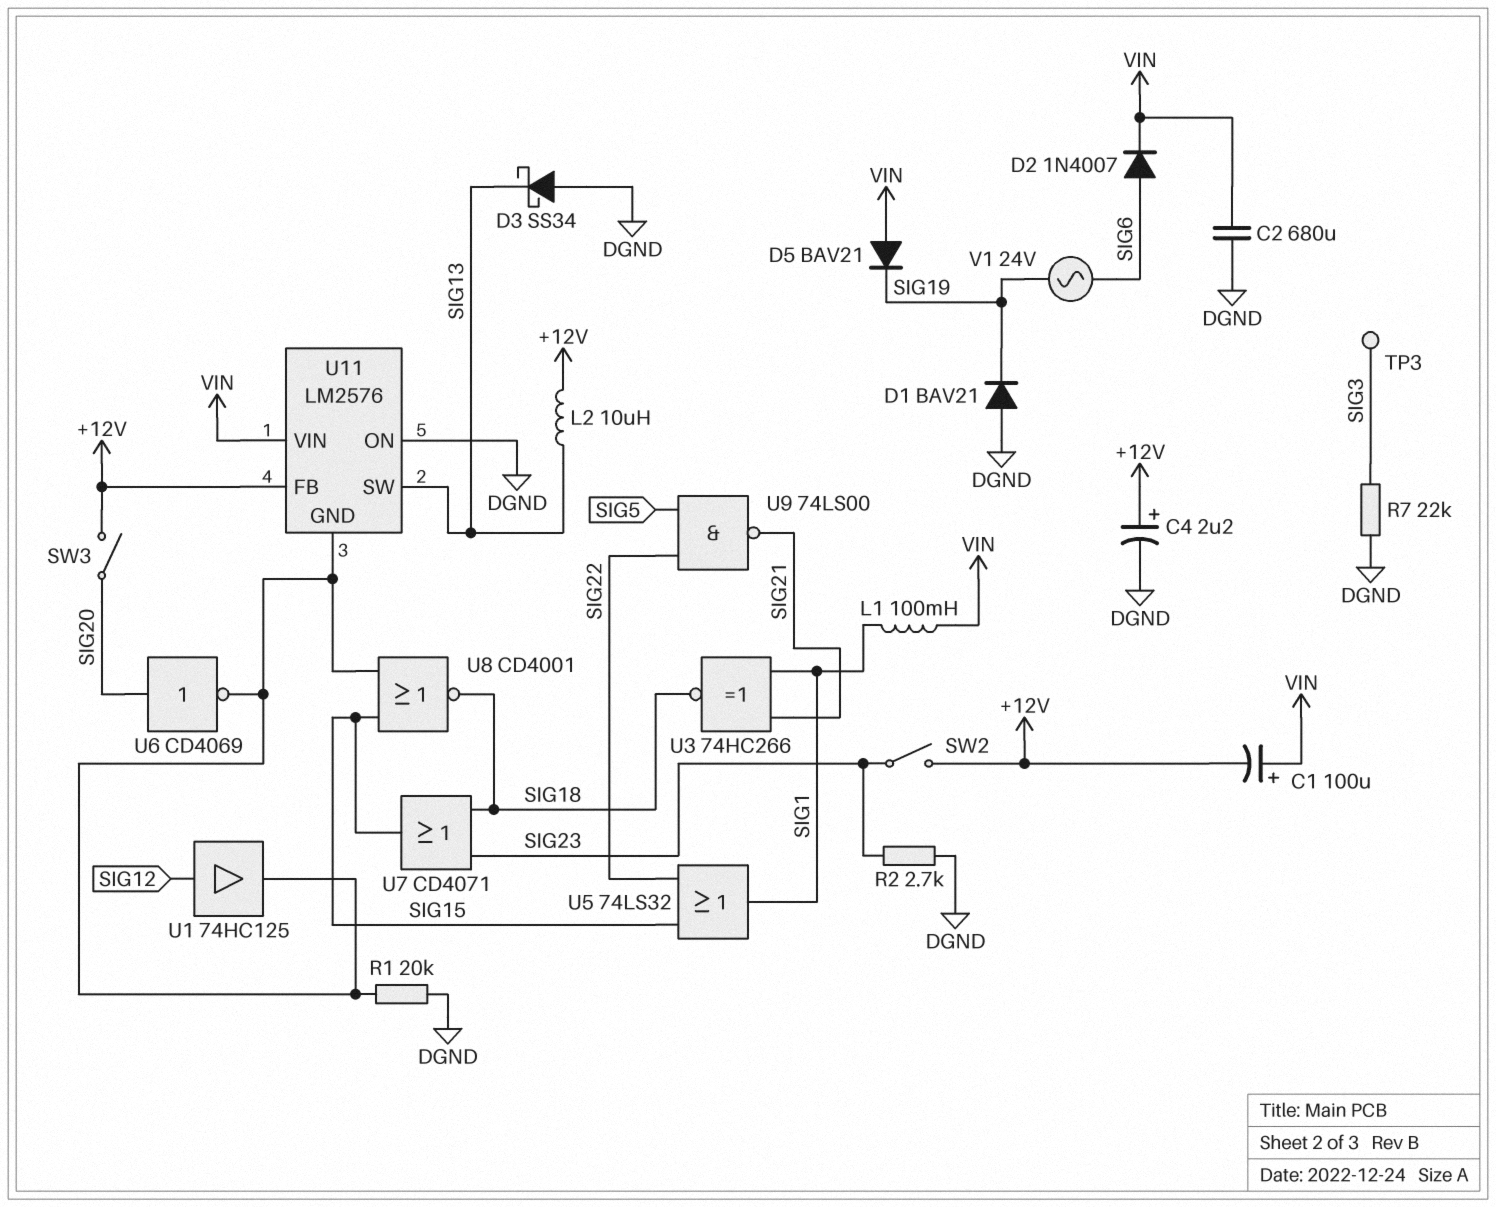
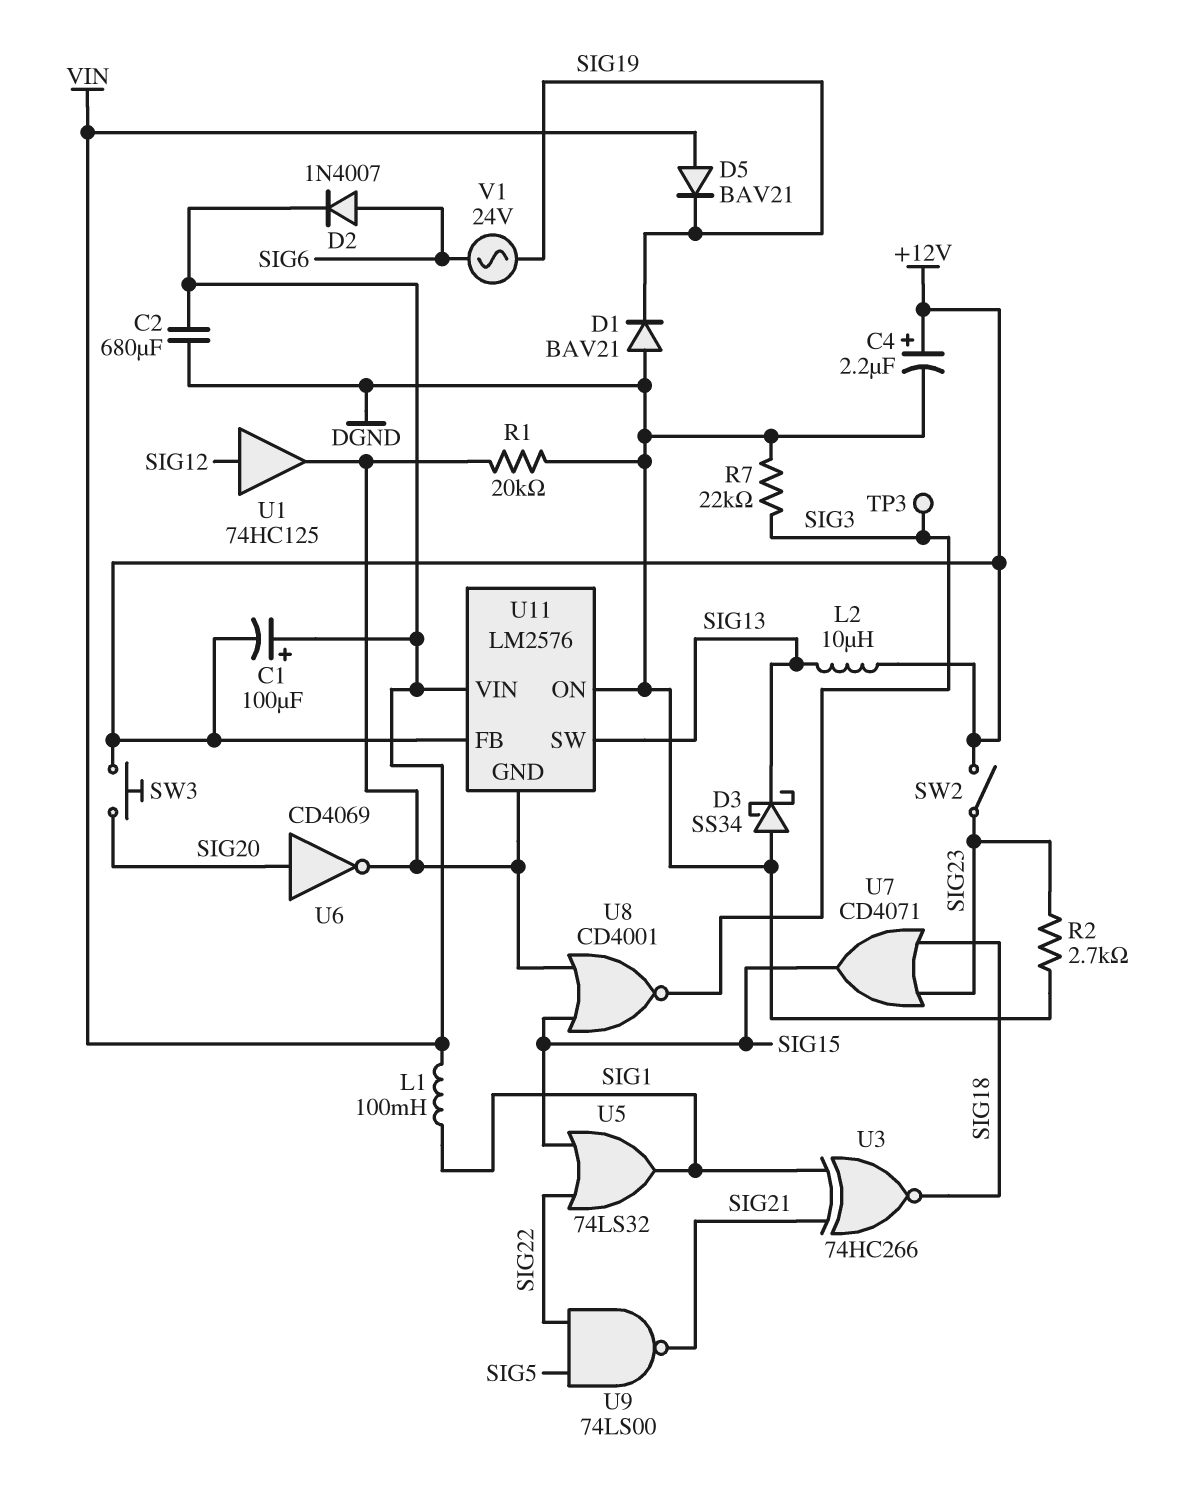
SW3: switch (+12V, SIG20) -> button (+12V, SIG20)
U8: NOR CD4001 (in SIG15, in U11/GND, out SIG18) -> NOR CD4001 (in SIG15, in U11/GND, out SIG3)

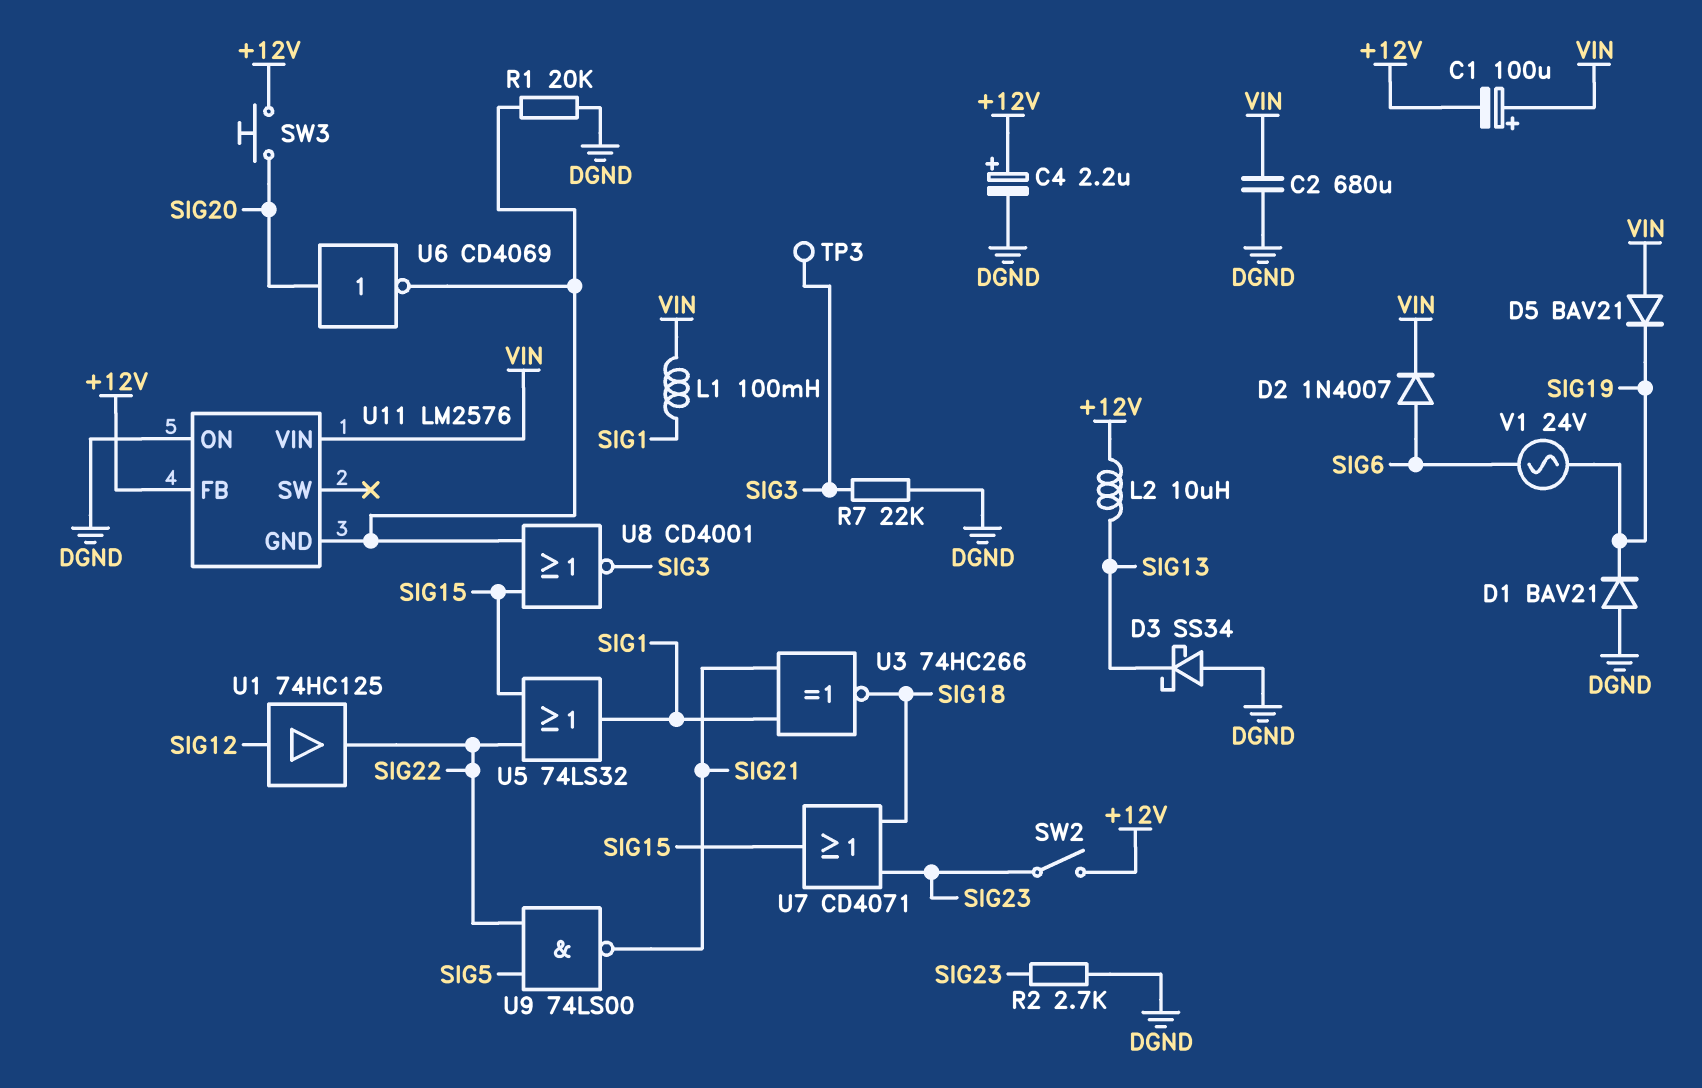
U1: buffer 74HC125 (in SIG12, out U11/GND) -> buffer 74HC125 (in SIG12, out SIG22)
U11 pin SW: SIG13 -> none

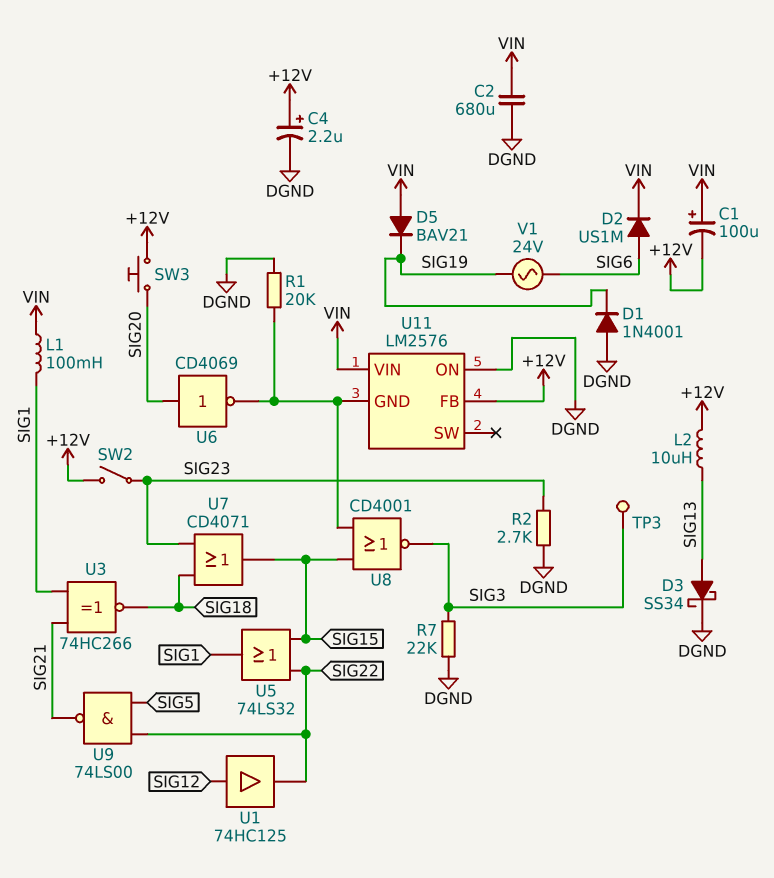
D1: diode BAV21 (A DGND, K SIG19) -> diode 1N4001 (A DGND, K SIG19)
D2: diode 1N4007 (A SIG6, K VIN) -> diode US1M (A SIG6, K VIN)
D3: schottky SS34 (A DGND, K SIG13) -> schottky SS34 (A SIG13, K DGND)

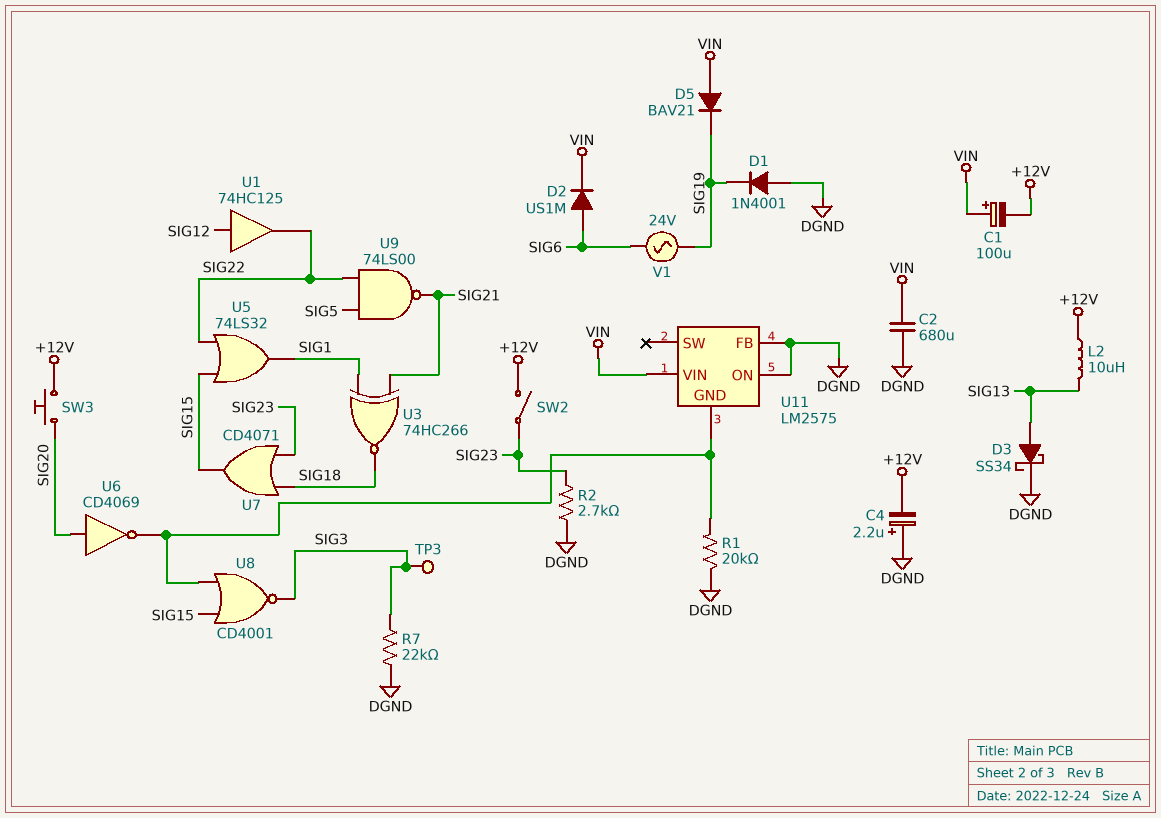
C4: 2.2uF (plus +12V, minus DGND) -> 2.2uF (plus DGND, minus +12V)
L1: 100mH (SIG1, VIN) -> none
U11: LM2576 -> LM2575
U11 pin FB: +12V -> DGND

